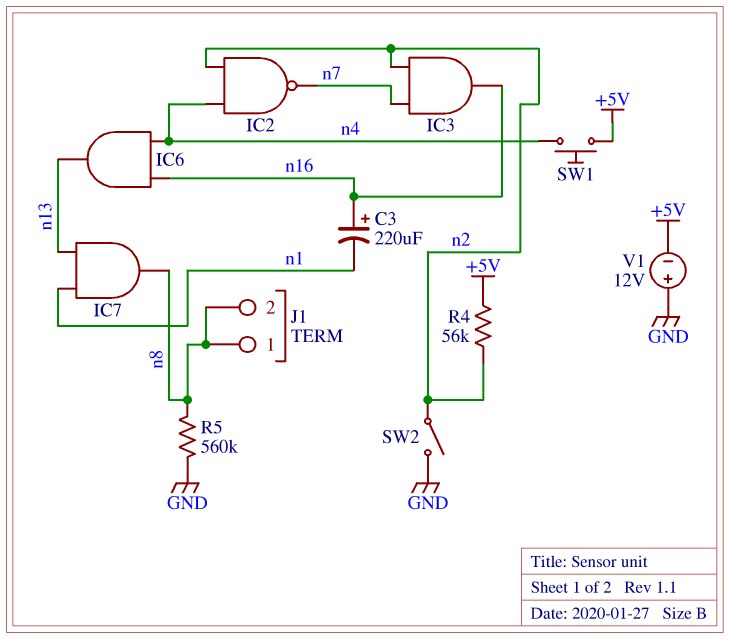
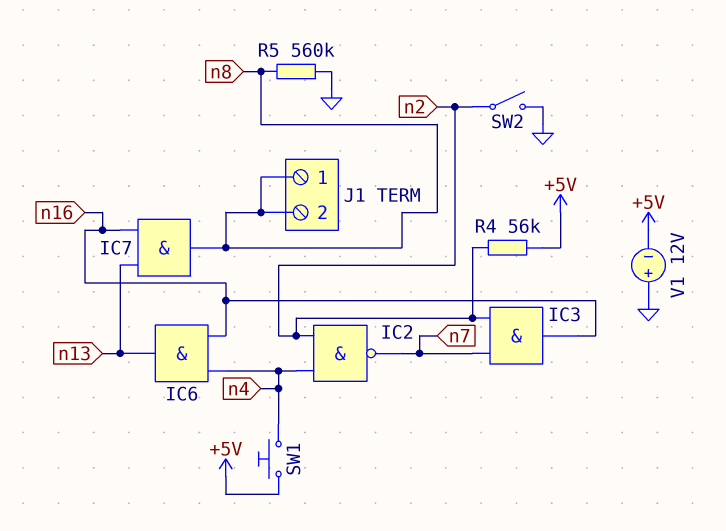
C3: 220uF (plus n16, minus n1) -> none
IC7: AND (in n1, in n13, out n8) -> AND (in n13, in n16, out n8)

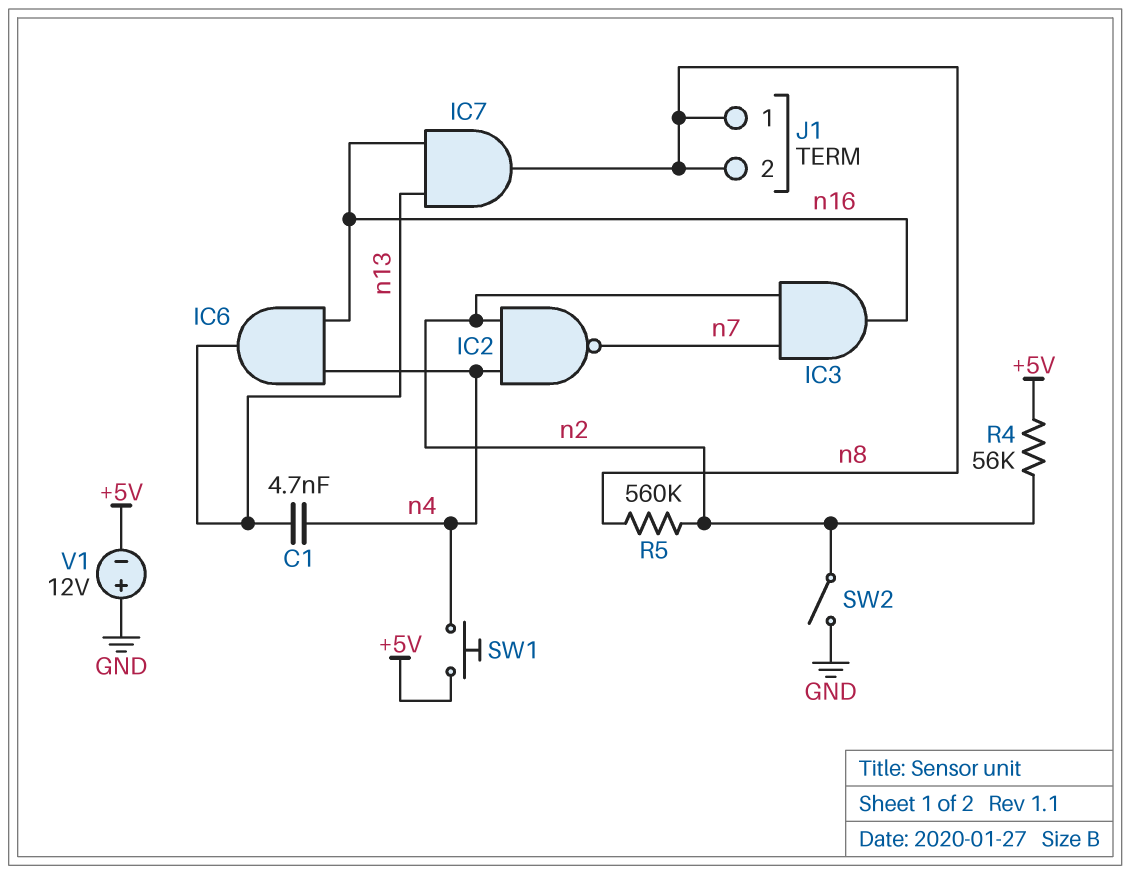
C1: none -> 4.7nF (n4, n13)
R5: 560k (GND, n8) -> 560k (n2, n8)

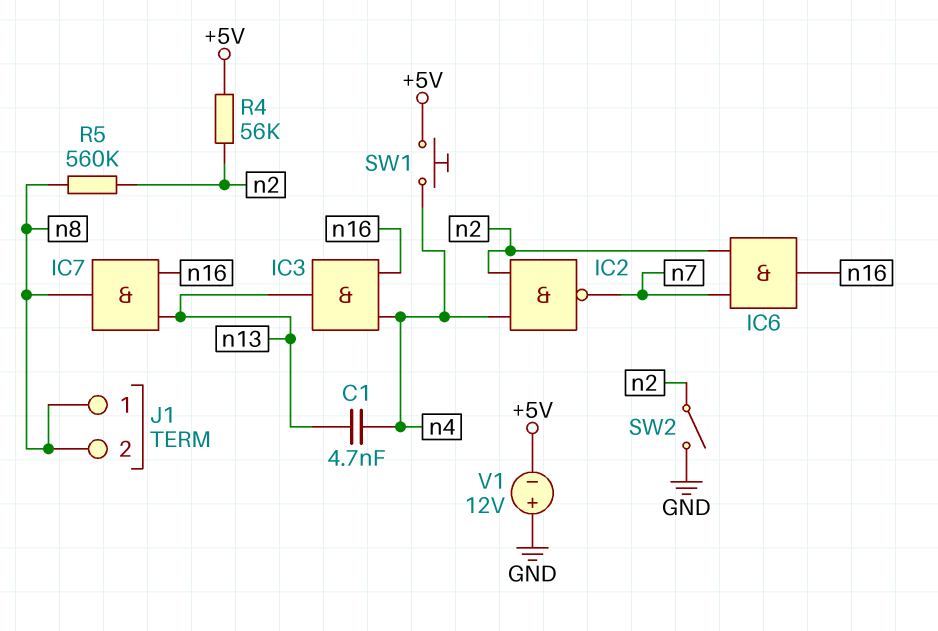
IC3: AND (in n2, in n7, out n16) -> AND (in n4, in n16, out n13)
IC6: AND (in n4, in n16, out n13) -> AND (in n2, in n7, out n16)

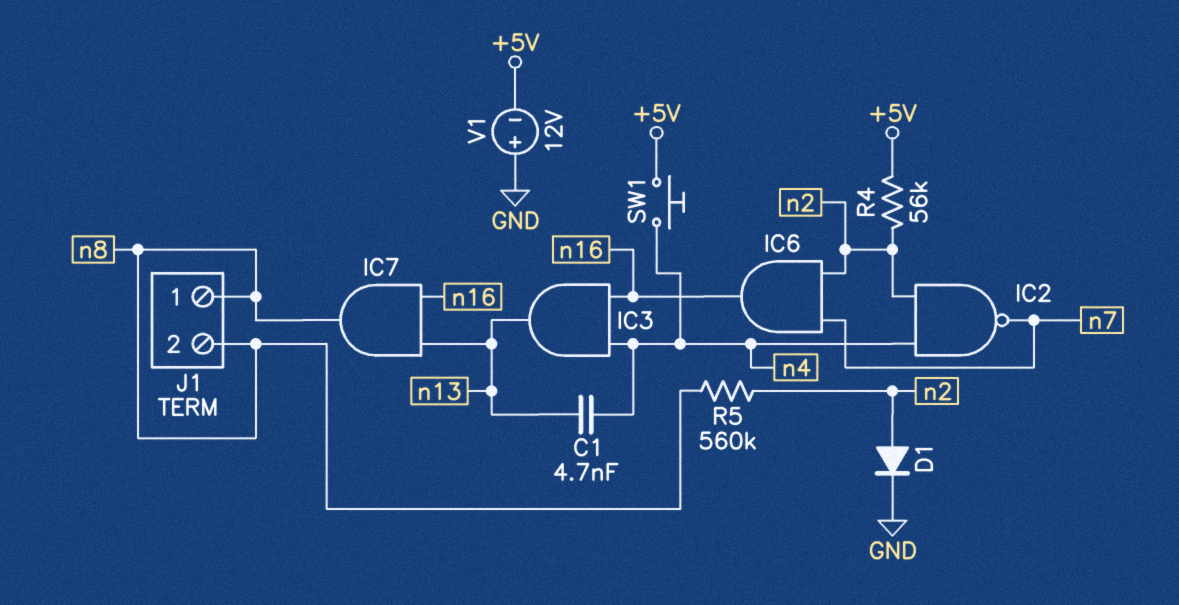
D1: none -> diode (A n2, K GND)
SW2: switch (GND, n2) -> none

